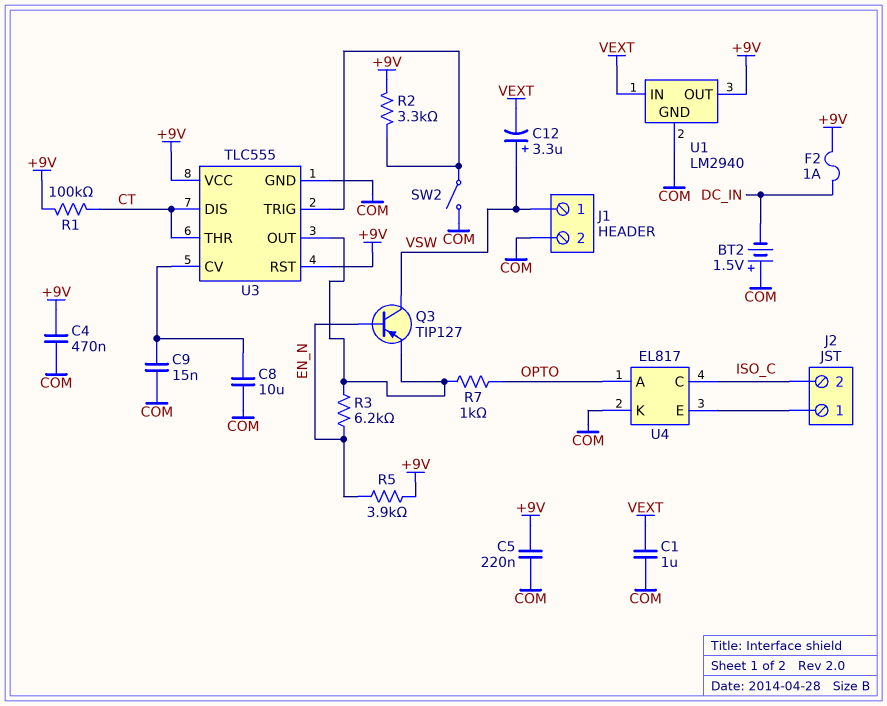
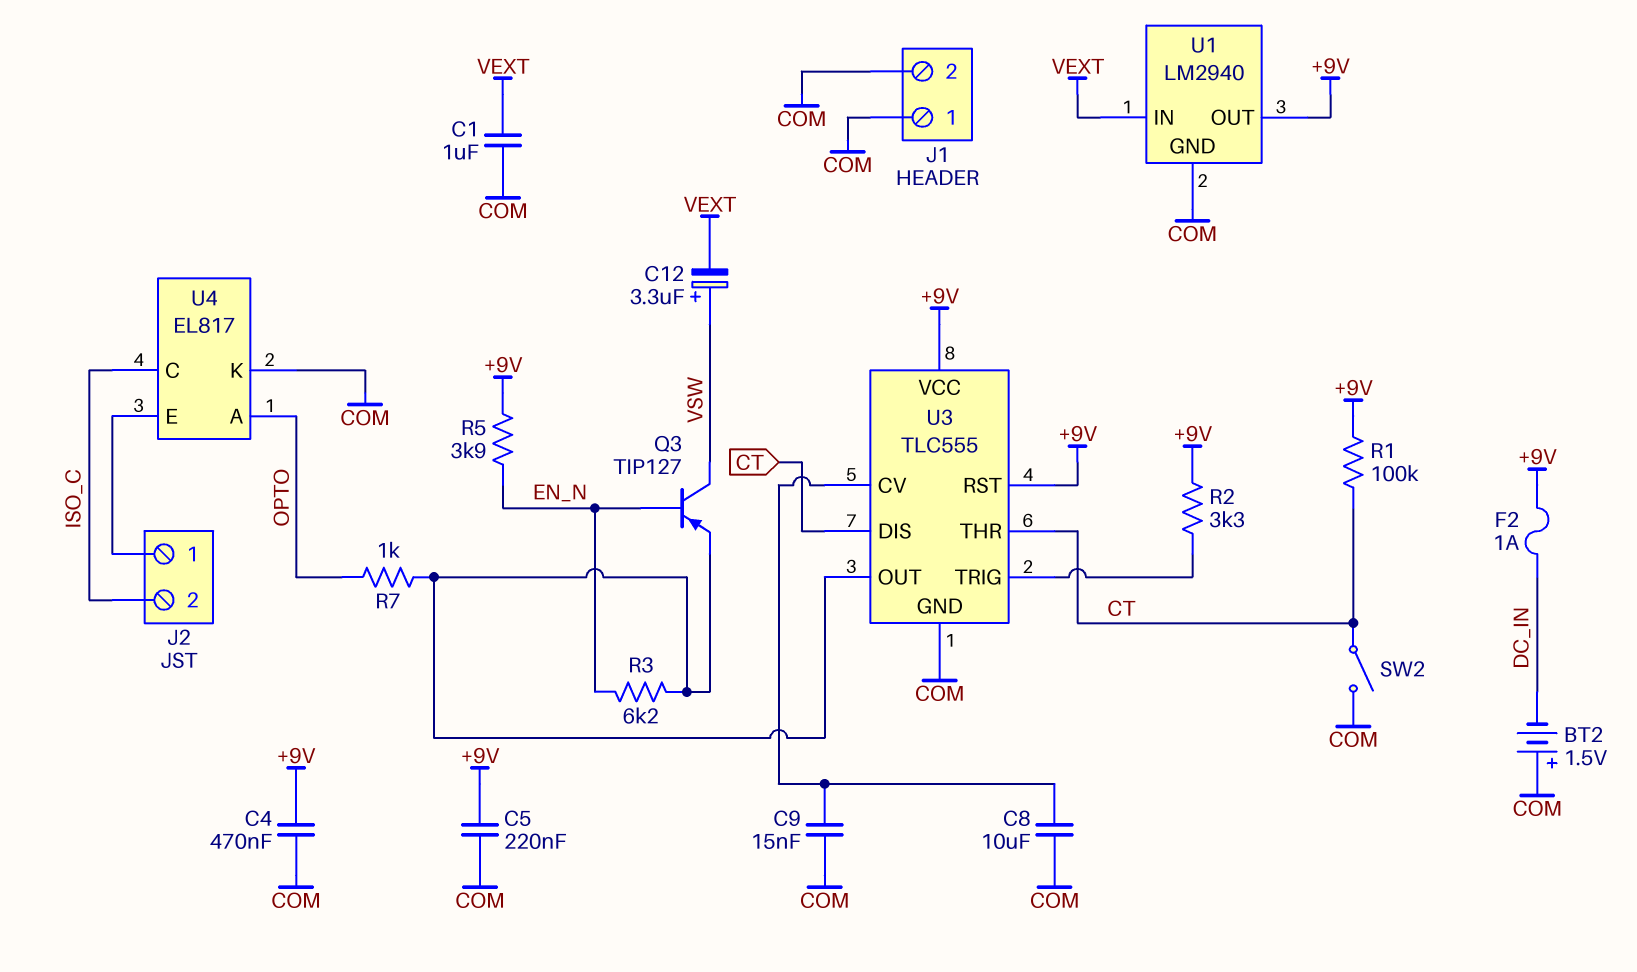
J1 pin 1: VSW -> COM
SW2: switch (COM, U3/TRIG) -> switch (COM, CT)

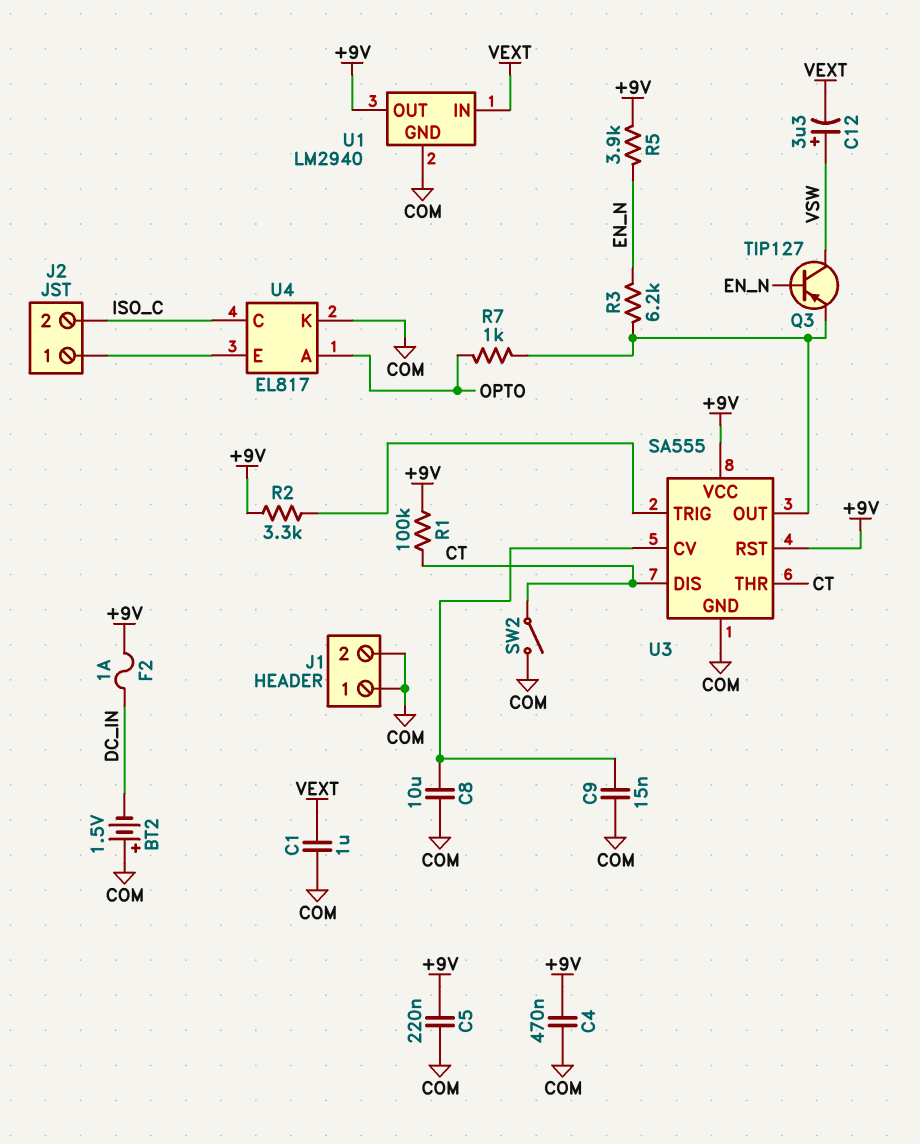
U3: TLC555 -> SA555

